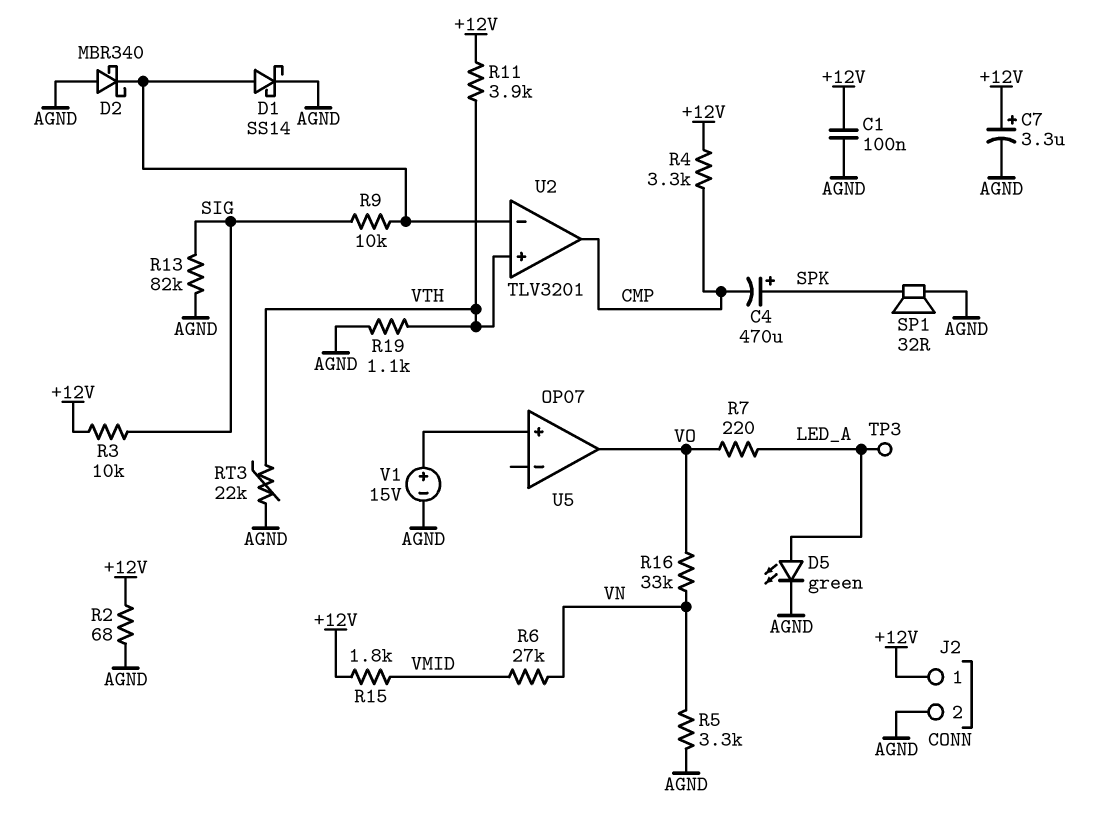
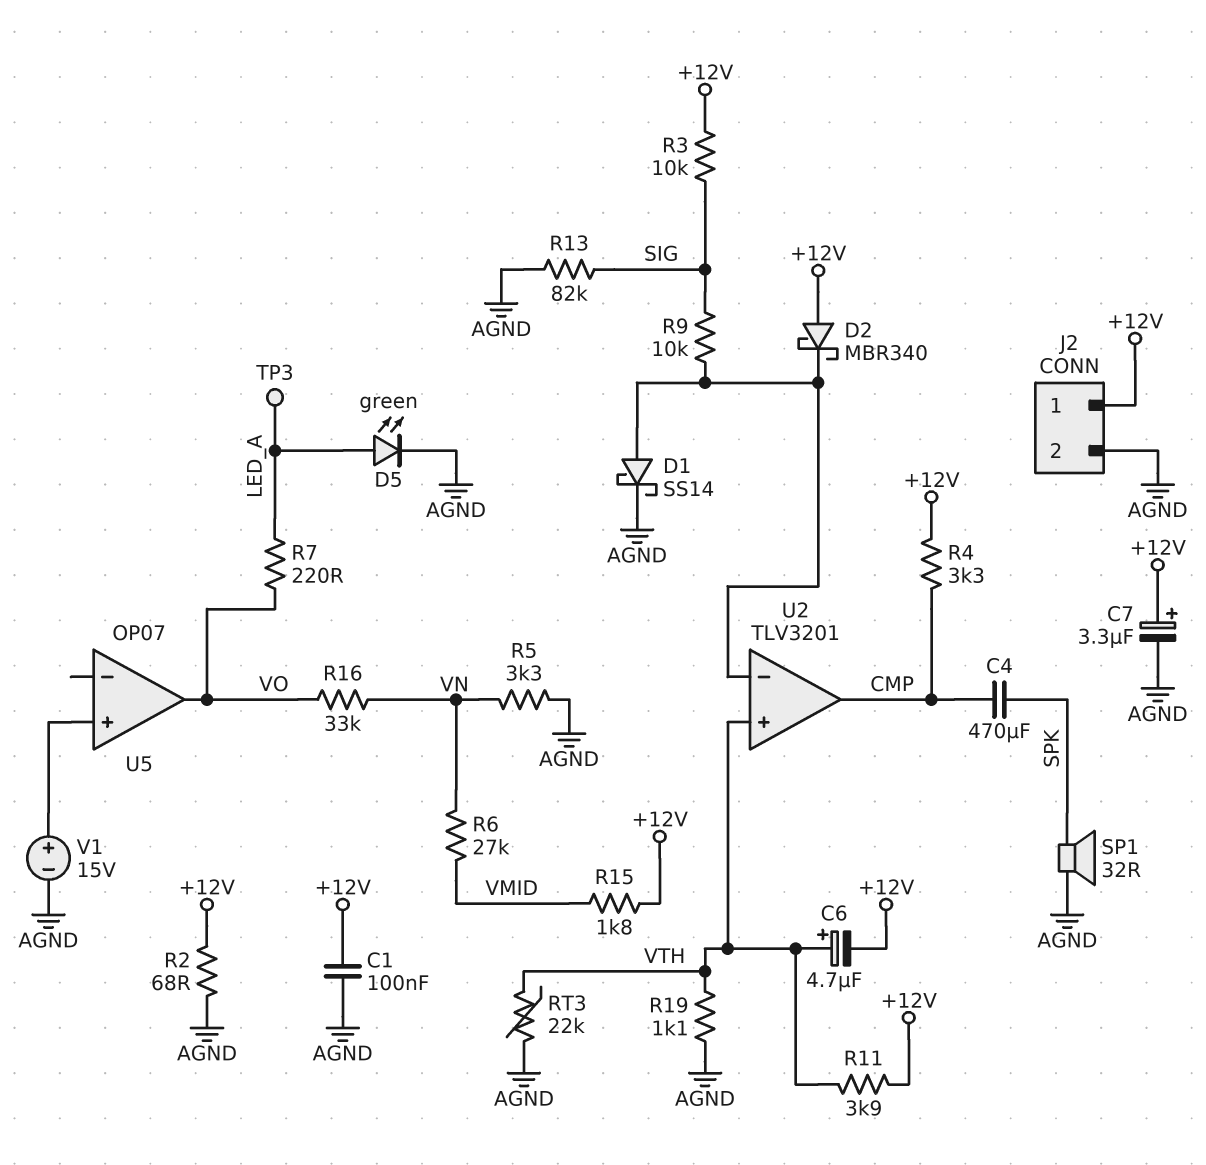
C4: 470uF (plus SPK, minus CMP) -> 470uF (CMP, SPK)
C6: none -> 4.7uF (plus VTH, minus +12V)
D2: schottky MBR340 (A AGND, K U2/in-) -> schottky MBR340 (A +12V, K U2/in-)

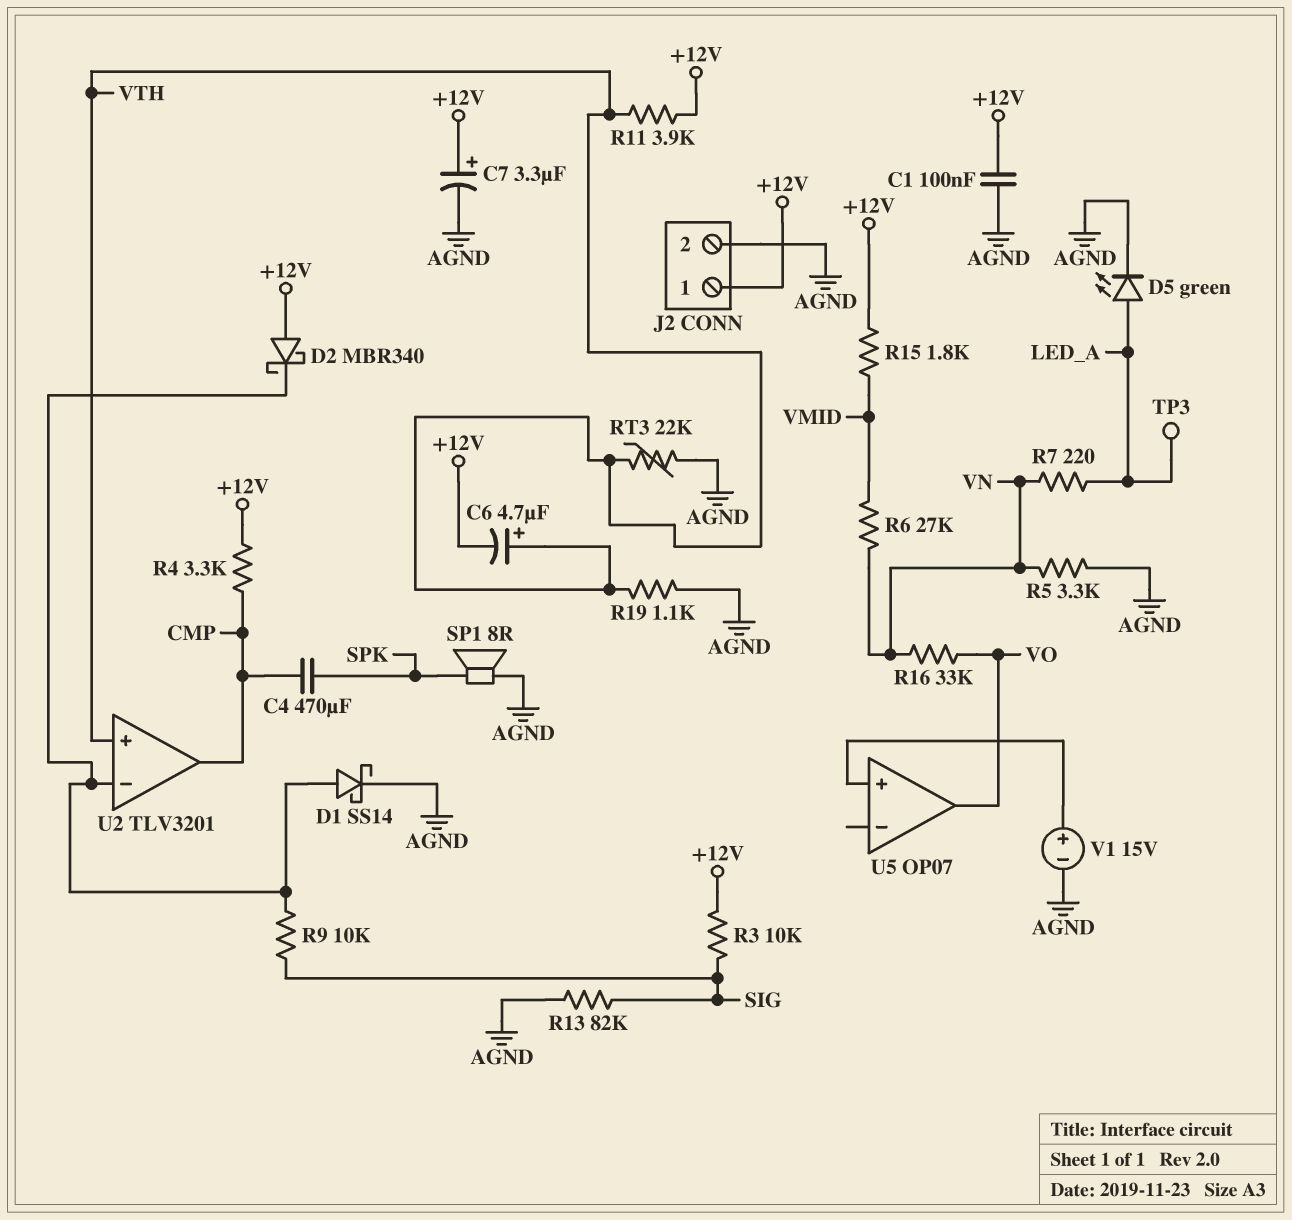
R2: 68 (+12V, AGND) -> none
R7: 220 (LED_A, VO) -> 220 (LED_A, VN)
SP1: speaker 32R (AGND, SPK) -> speaker 8R (AGND, SPK)

